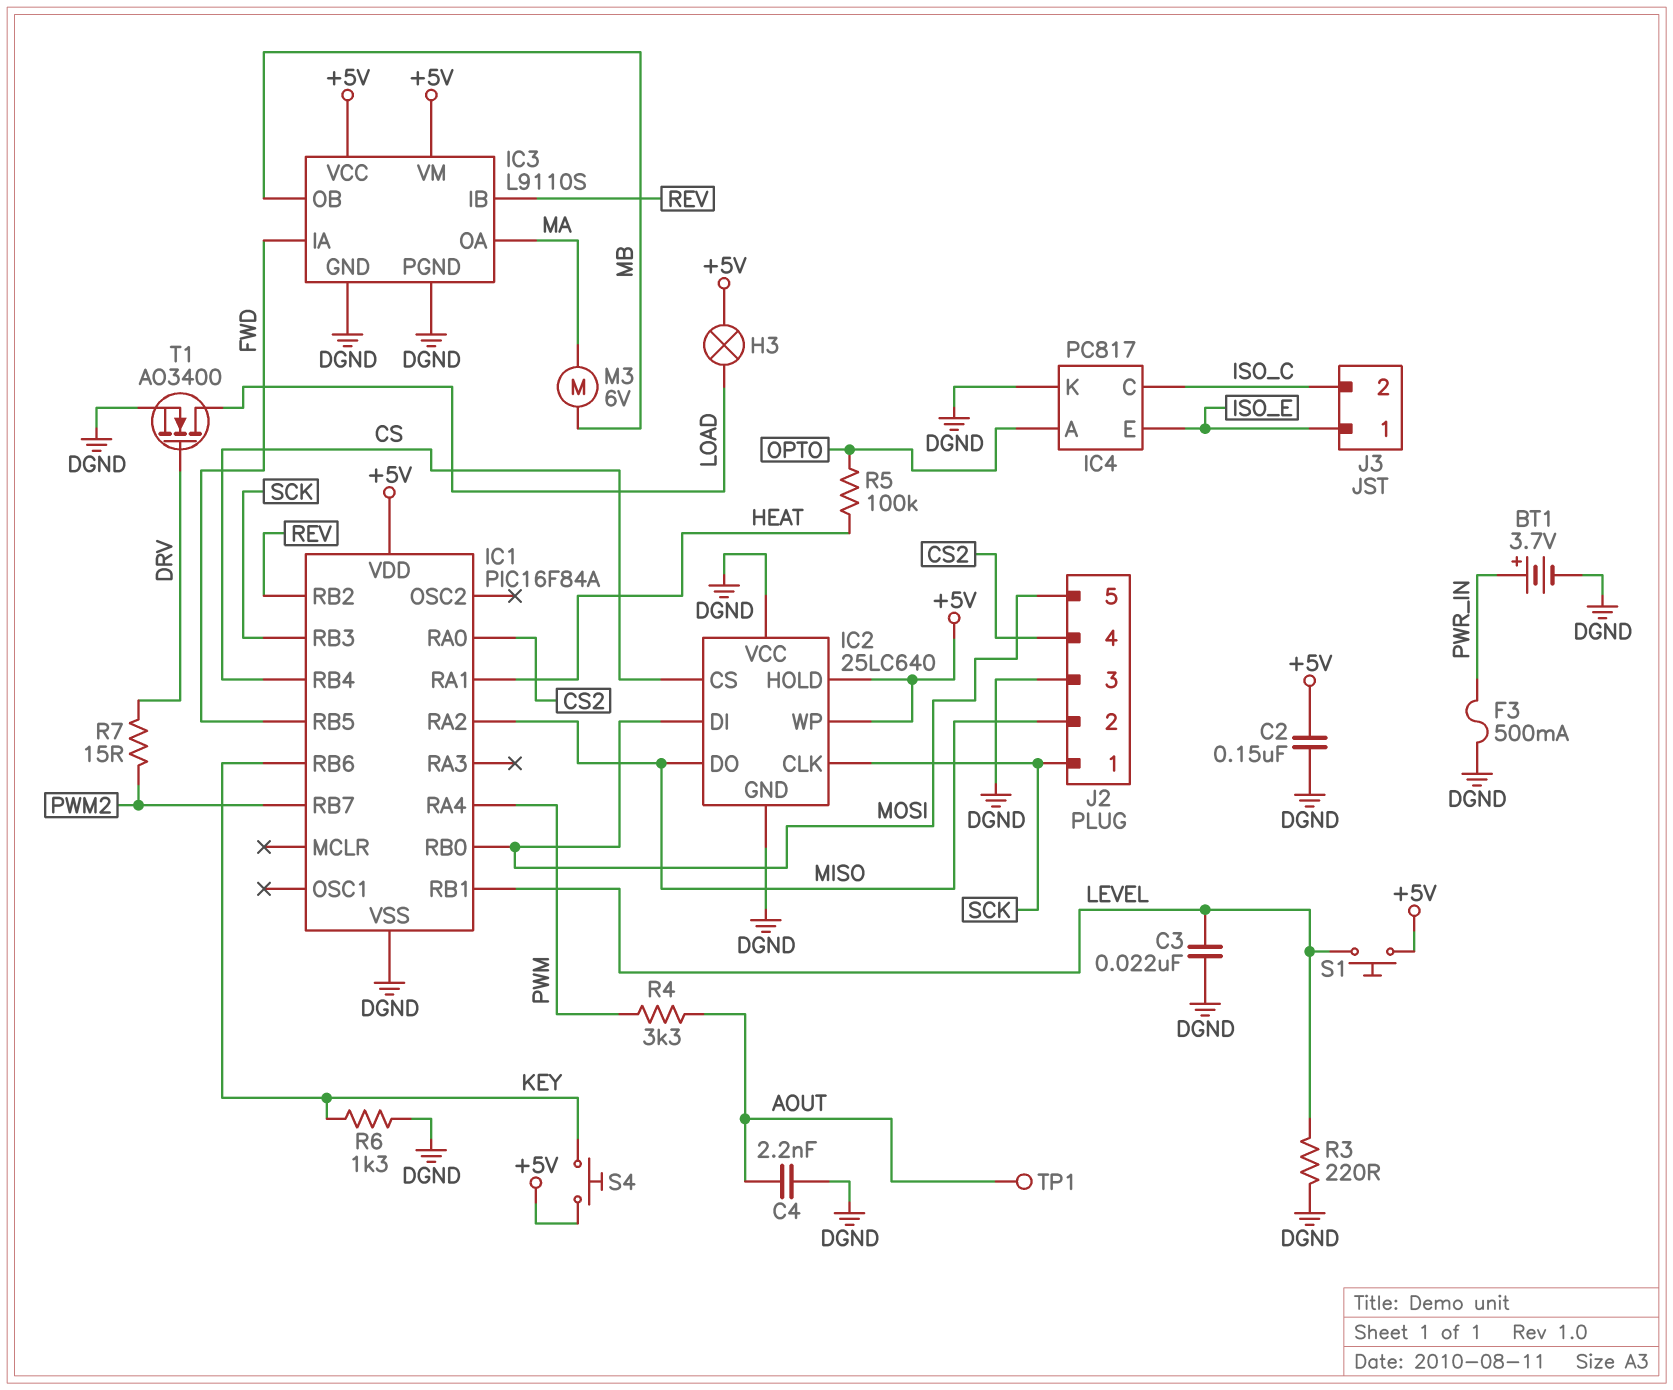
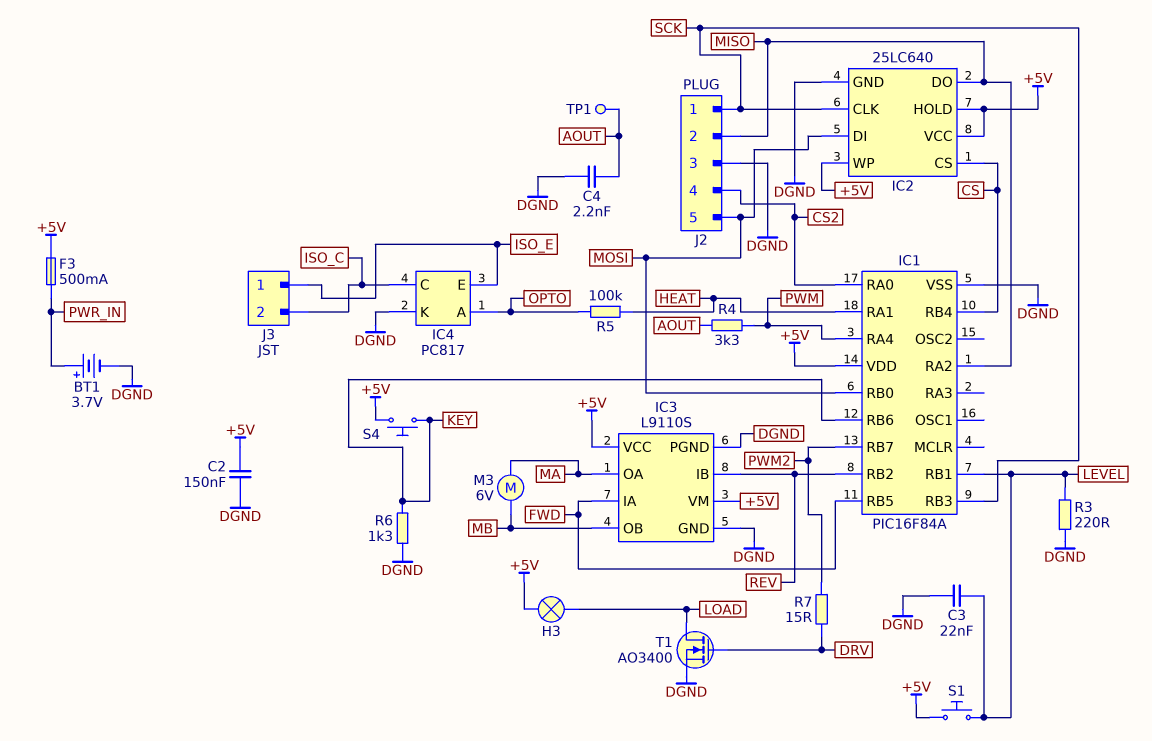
F3: 500mA (DGND, PWR_IN) -> 500mA (+5V, PWR_IN)
IC2 pin VCC: DGND -> +5V

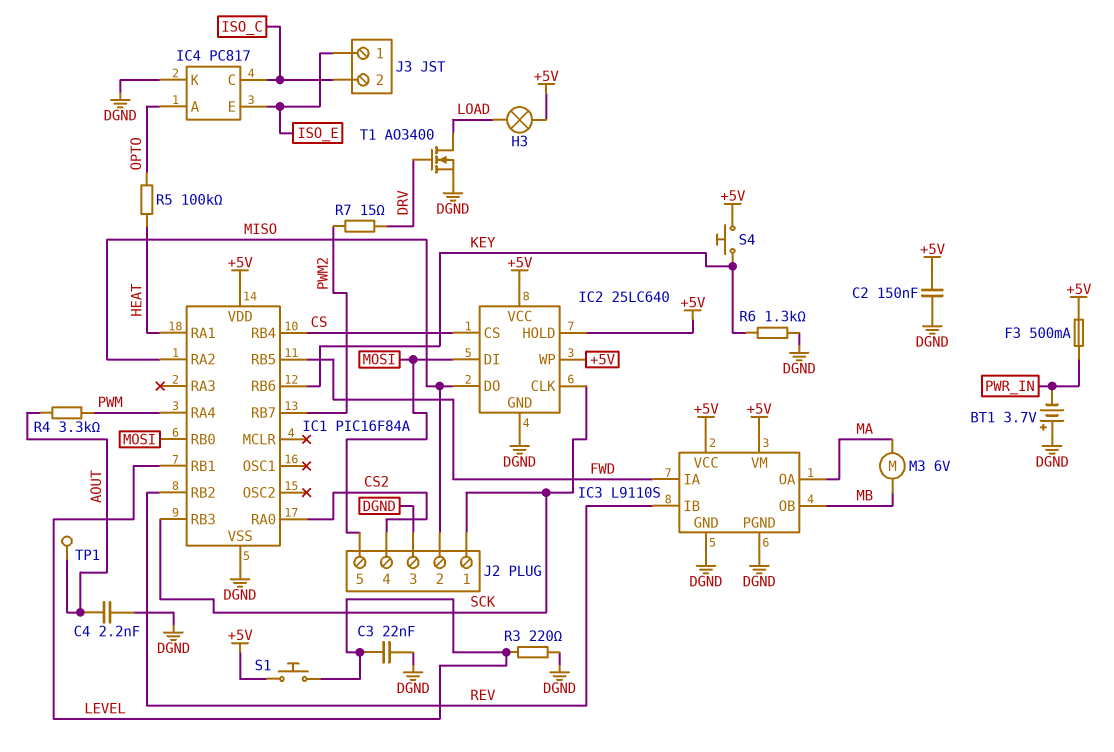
BT1: 3.7V (plus PWR_IN, minus DGND) -> 3.7V (plus DGND, minus PWR_IN)

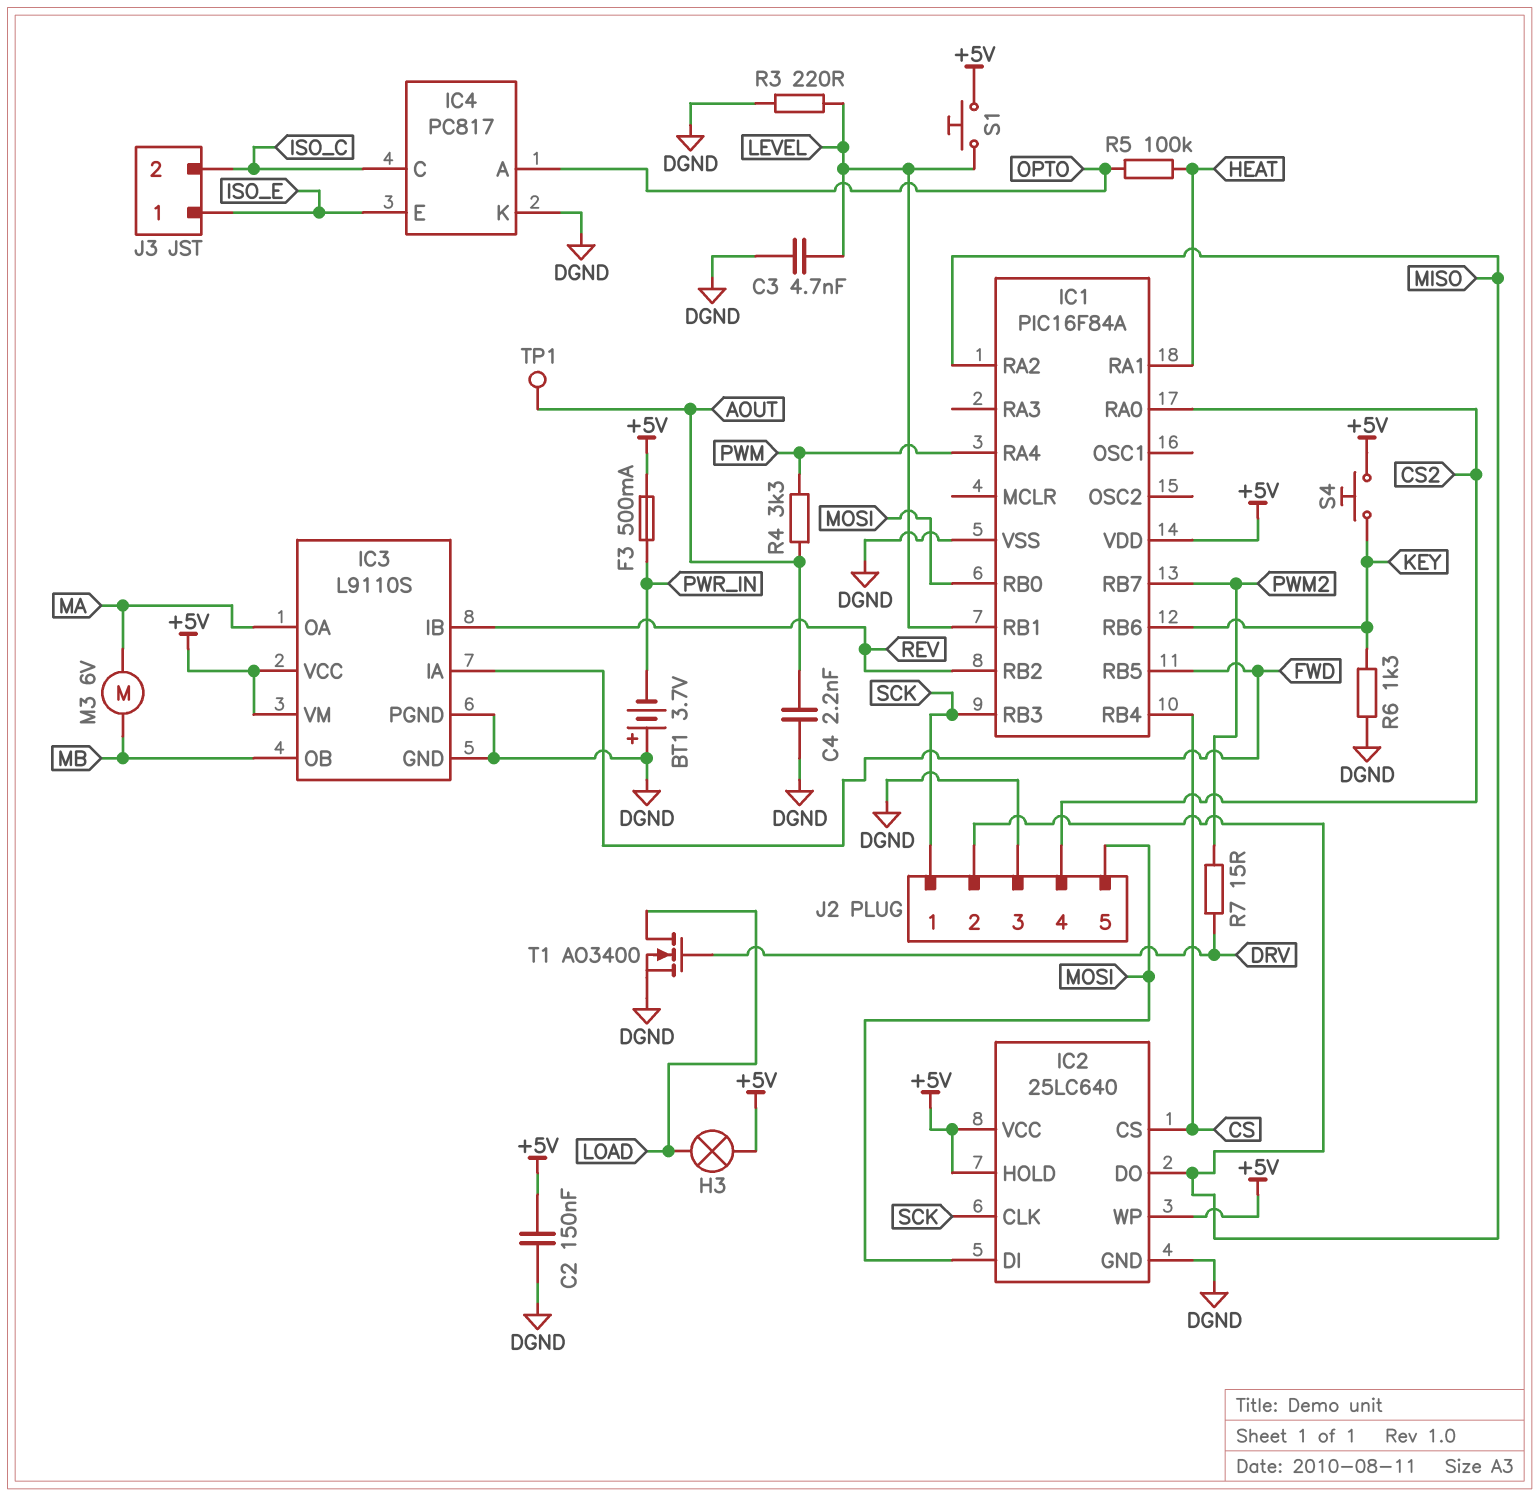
C3: 22nF (DGND, LEVEL) -> 4.7nF (DGND, LEVEL)

